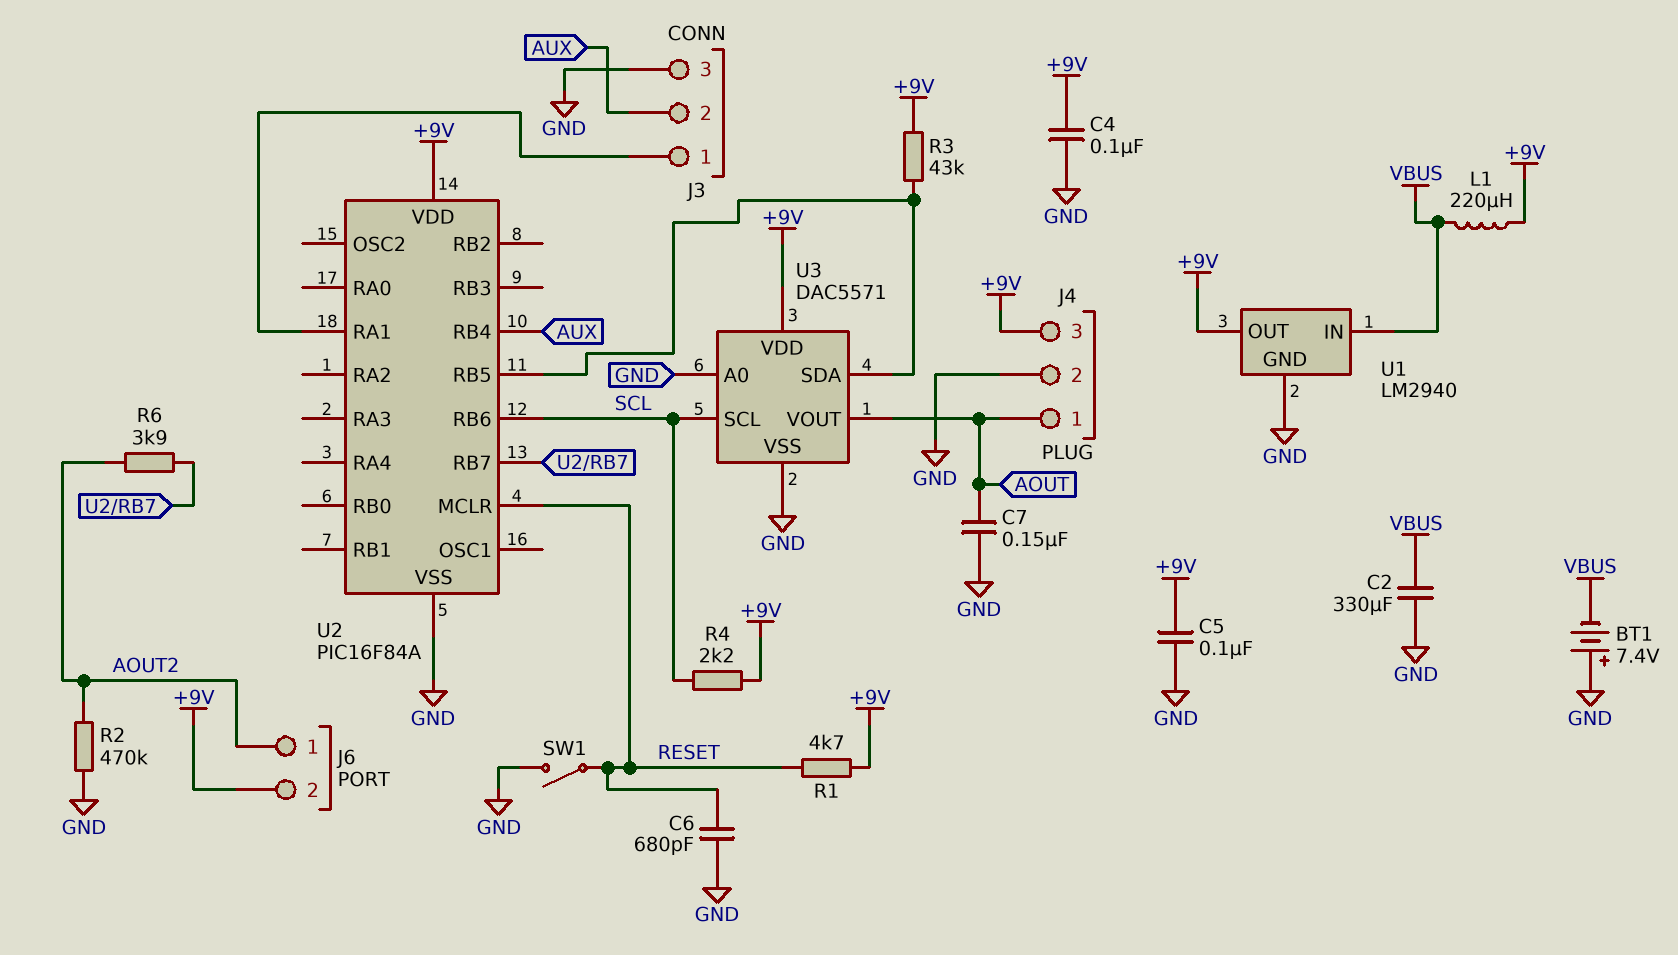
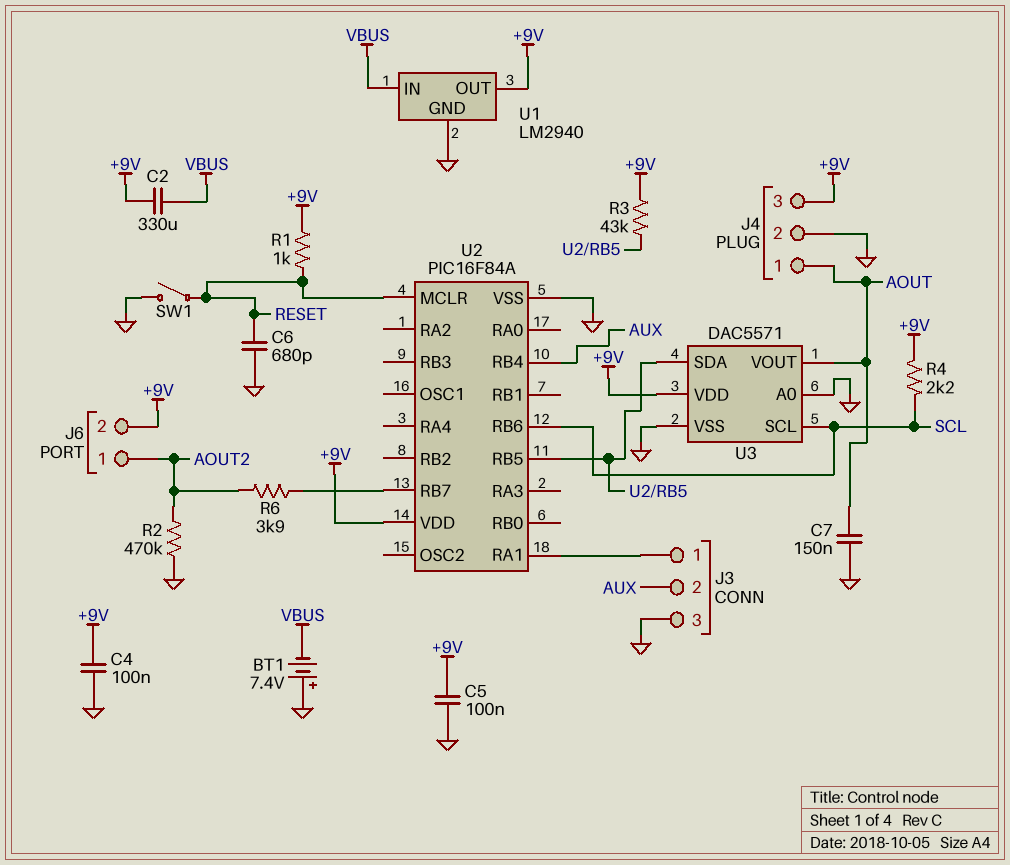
C2: 330uF (GND, VBUS) -> 330uF (+9V, VBUS)
L1: 220uH (+9V, VBUS) -> none
R1: 4.7k (+9V, RESET) -> 1k (+9V, RESET)

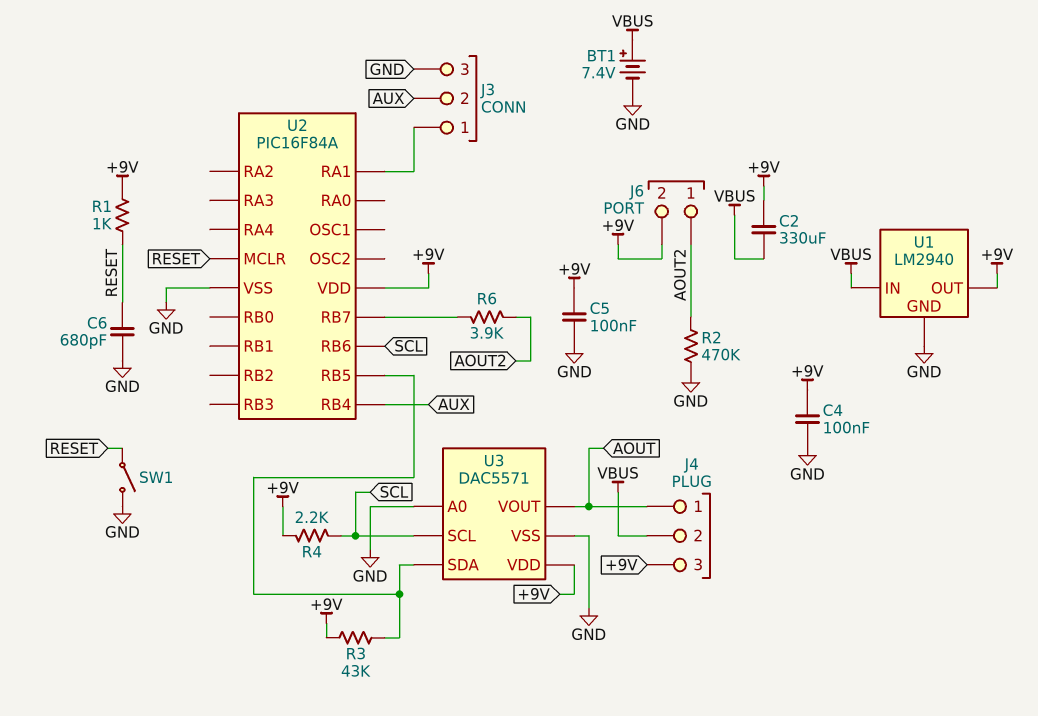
BT1: 7.4V (plus GND, minus VBUS) -> 7.4V (plus VBUS, minus GND)
C7: 150nF (AOUT, GND) -> none
J4 pin 2: GND -> VBUS

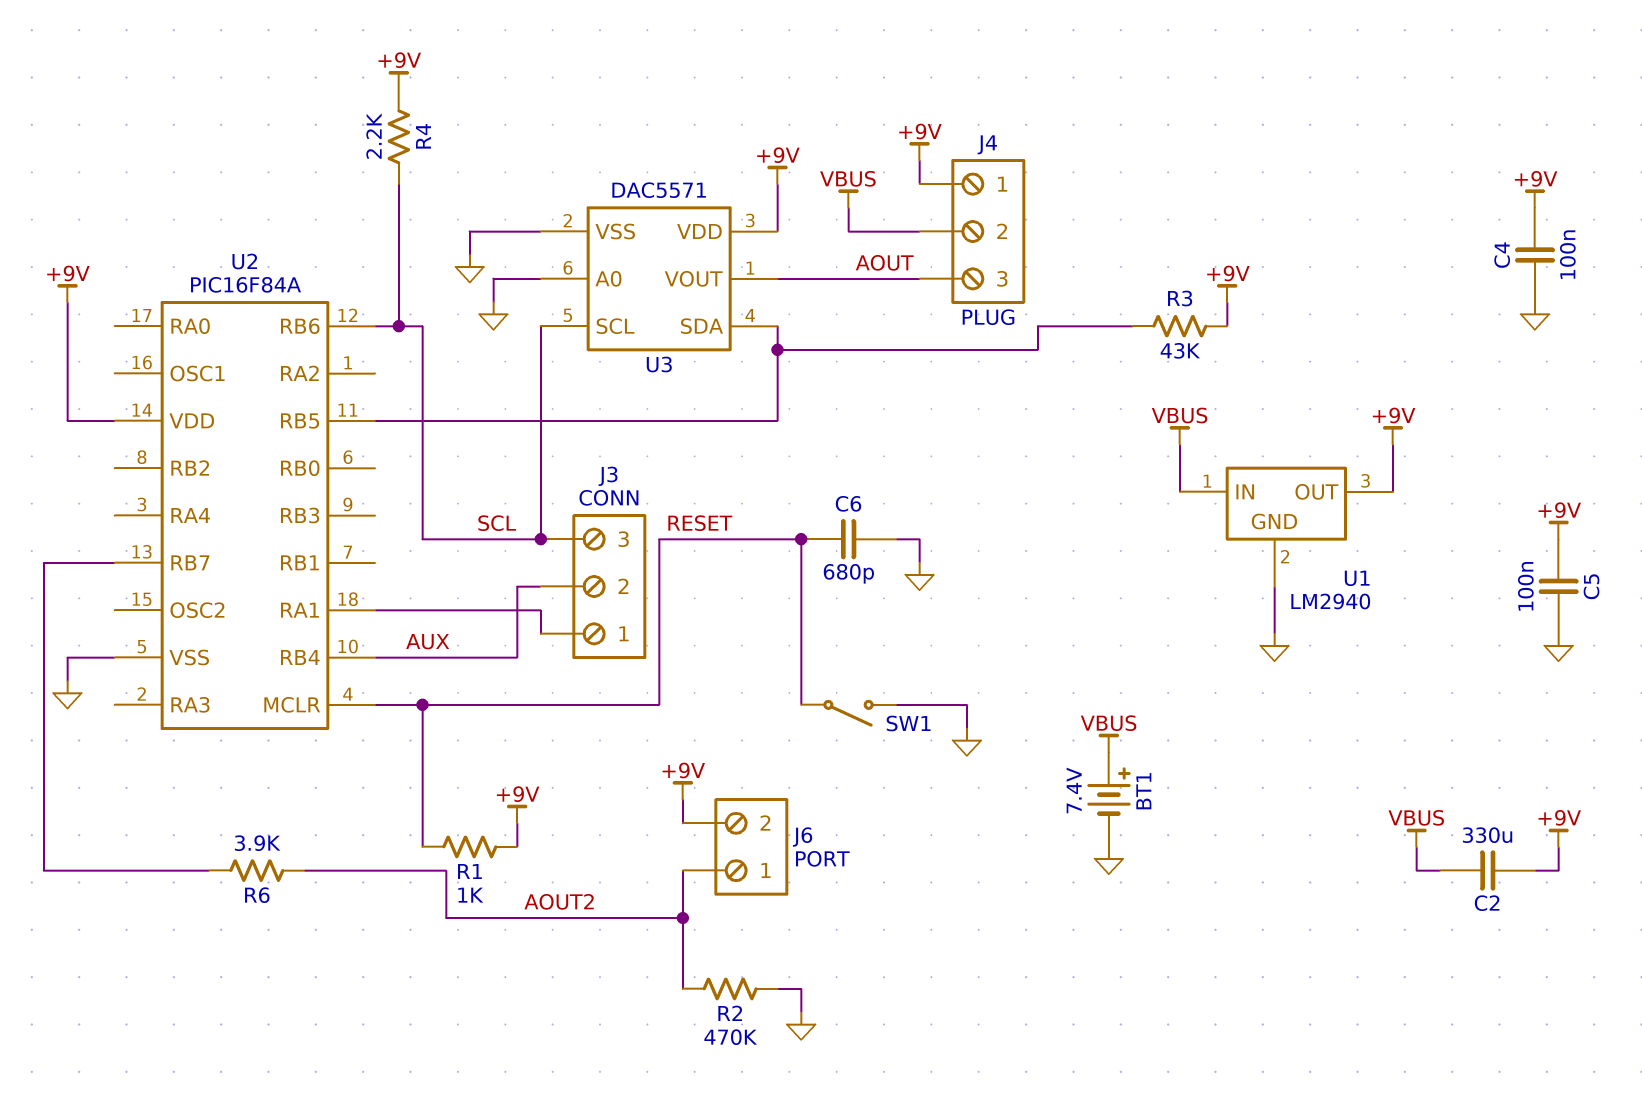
J3 pin 3: GND -> SCL
J4 pin 1: AOUT -> +9V
J4 pin 3: +9V -> AOUT

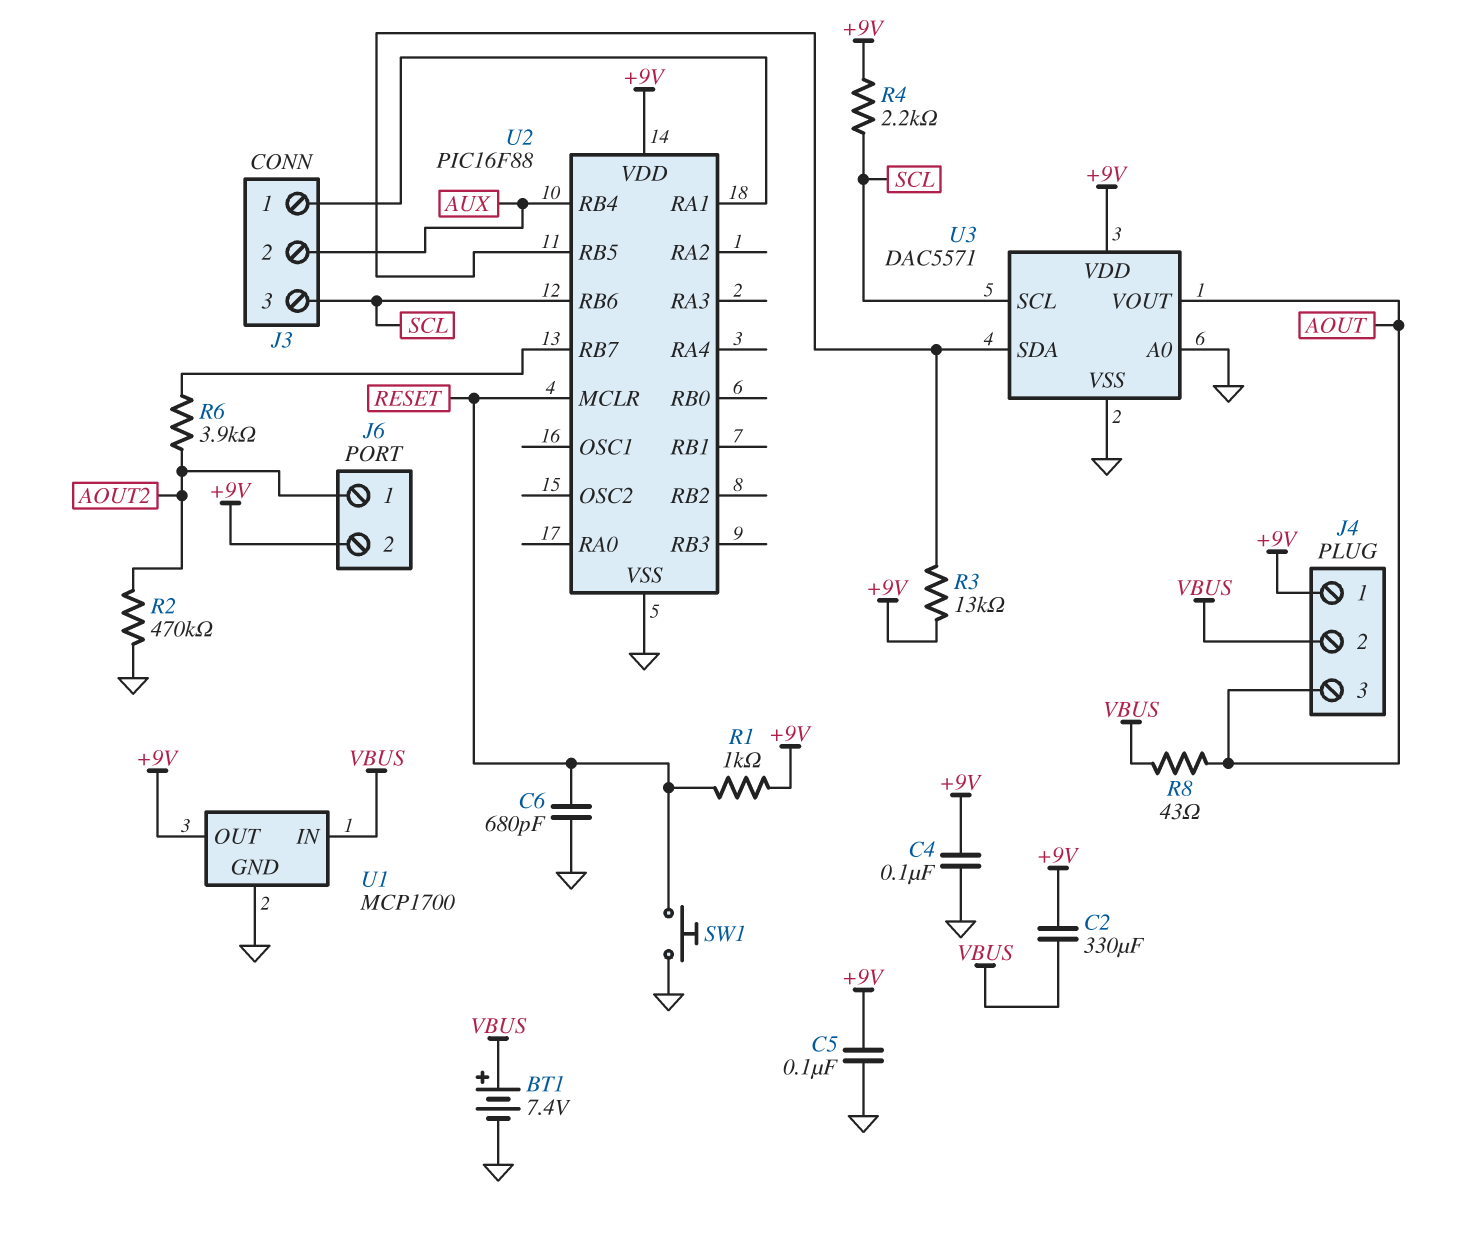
R3: 43k (+9V, U2/RB5) -> 13k (+9V, U2/RB5)
R8: none -> 43 (AOUT, VBUS)
SW1: switch (GND, RESET) -> button (GND, RESET)
U1: LM2940 -> MCP1700
U2: PIC16F84A -> PIC16F88

